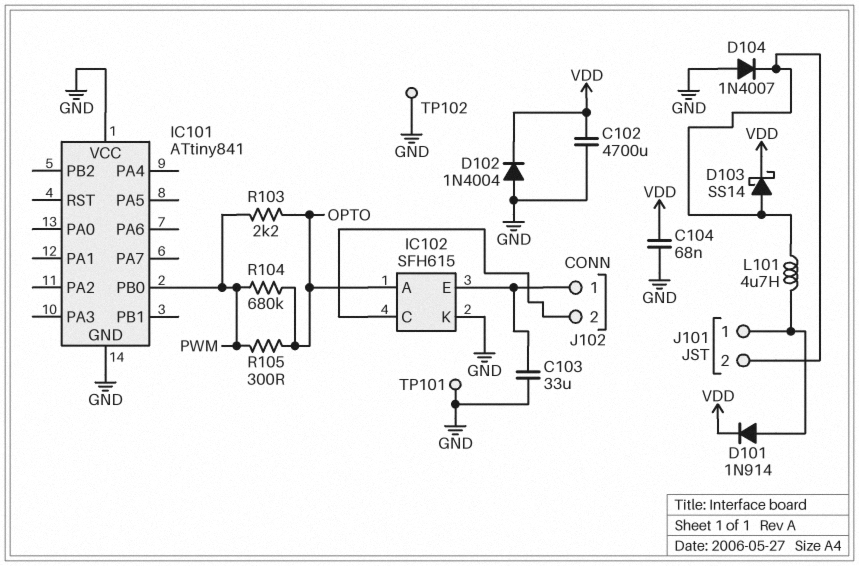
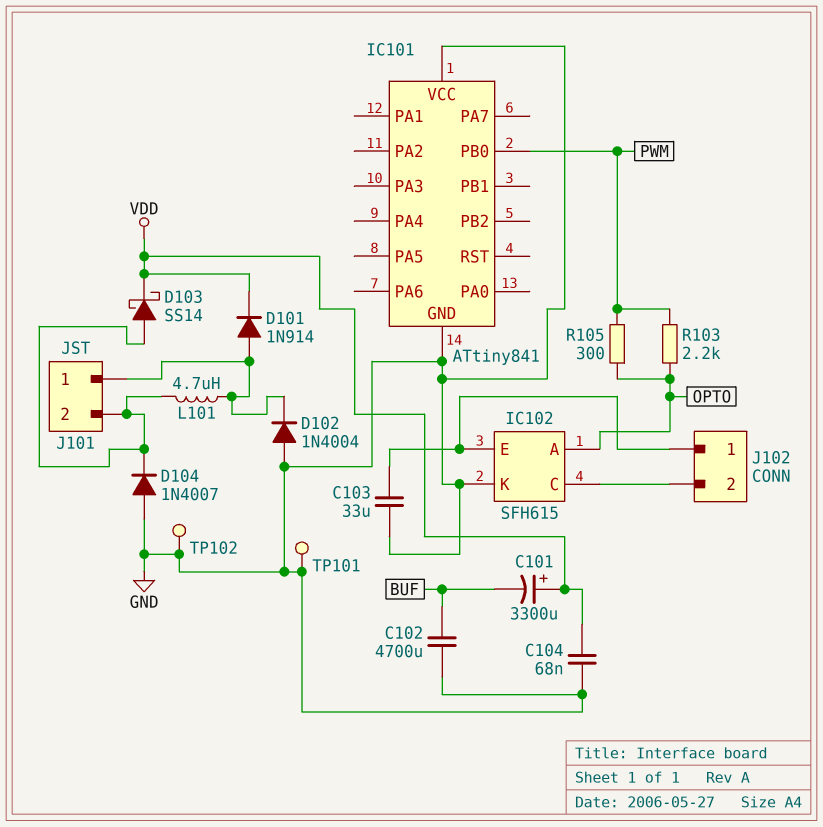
C101: none -> 3300uF (plus VDD, minus BUF)
C102: 4700uF (GND, VDD) -> 4700uF (BUF, GND)
D102: diode 1N4004 (A GND, K VDD) -> diode 1N4004 (A GND, K J101/1)
R104: 680k (OPTO, PWM) -> none

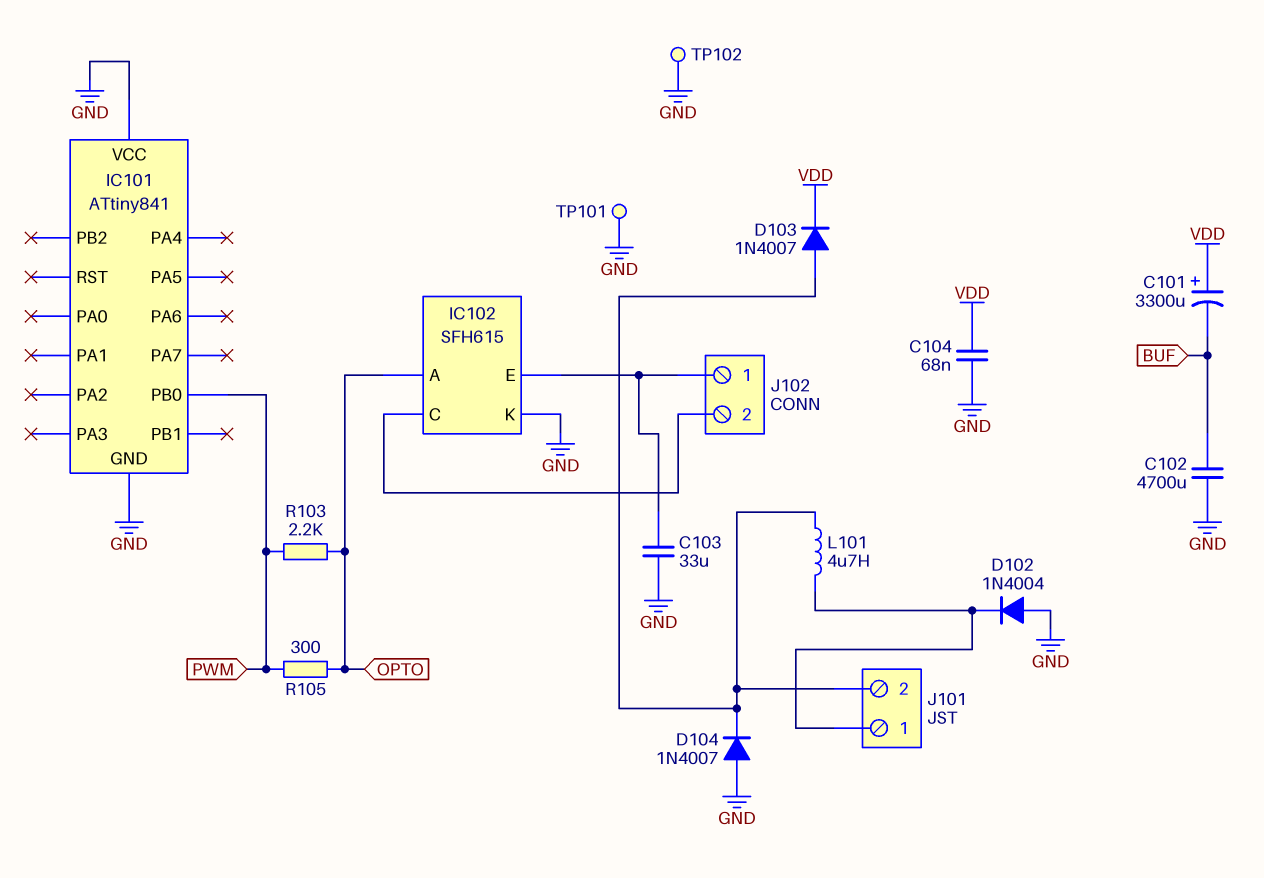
D101: diode 1N914 (A J101/1, K VDD) -> none
D103: schottky SS14 (A J101/2, K VDD) -> diode 1N4007 (A J101/2, K VDD)

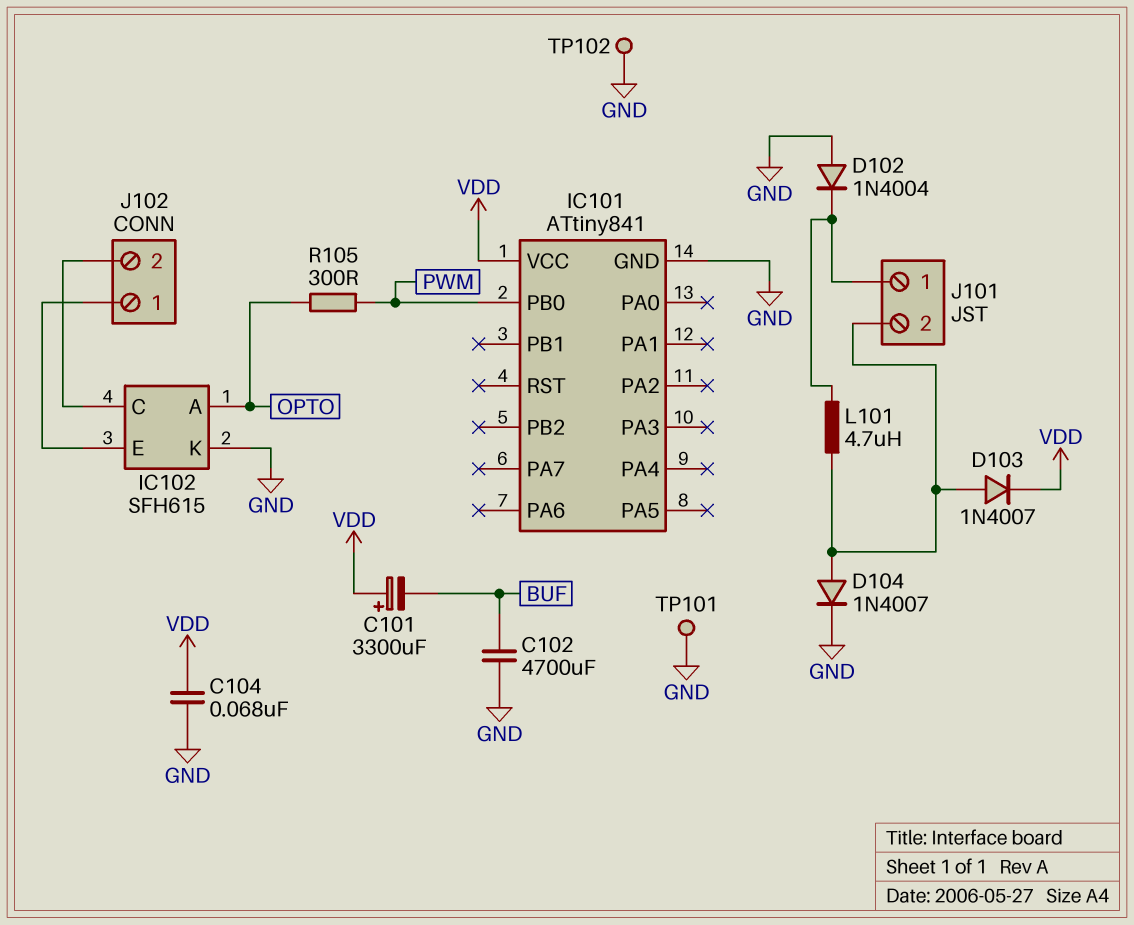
C103: 33uF (GND, IC102/E) -> none
D104: diode 1N4007 (A GND, K J101/2) -> diode 1N4007 (A J101/2, K GND)
IC101 pin VCC: GND -> VDD
R103: 2.2k (OPTO, PWM) -> none

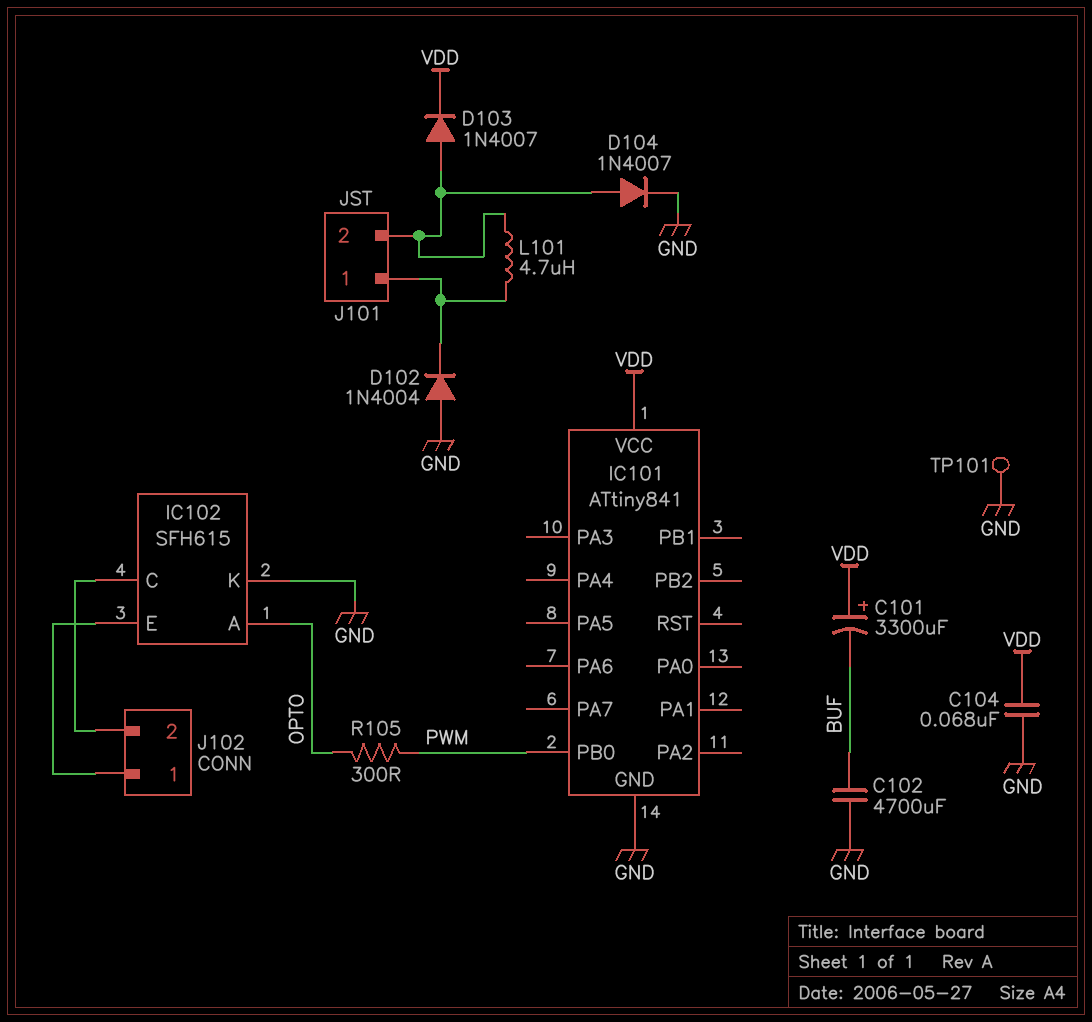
TP102: test point (GND) -> none

